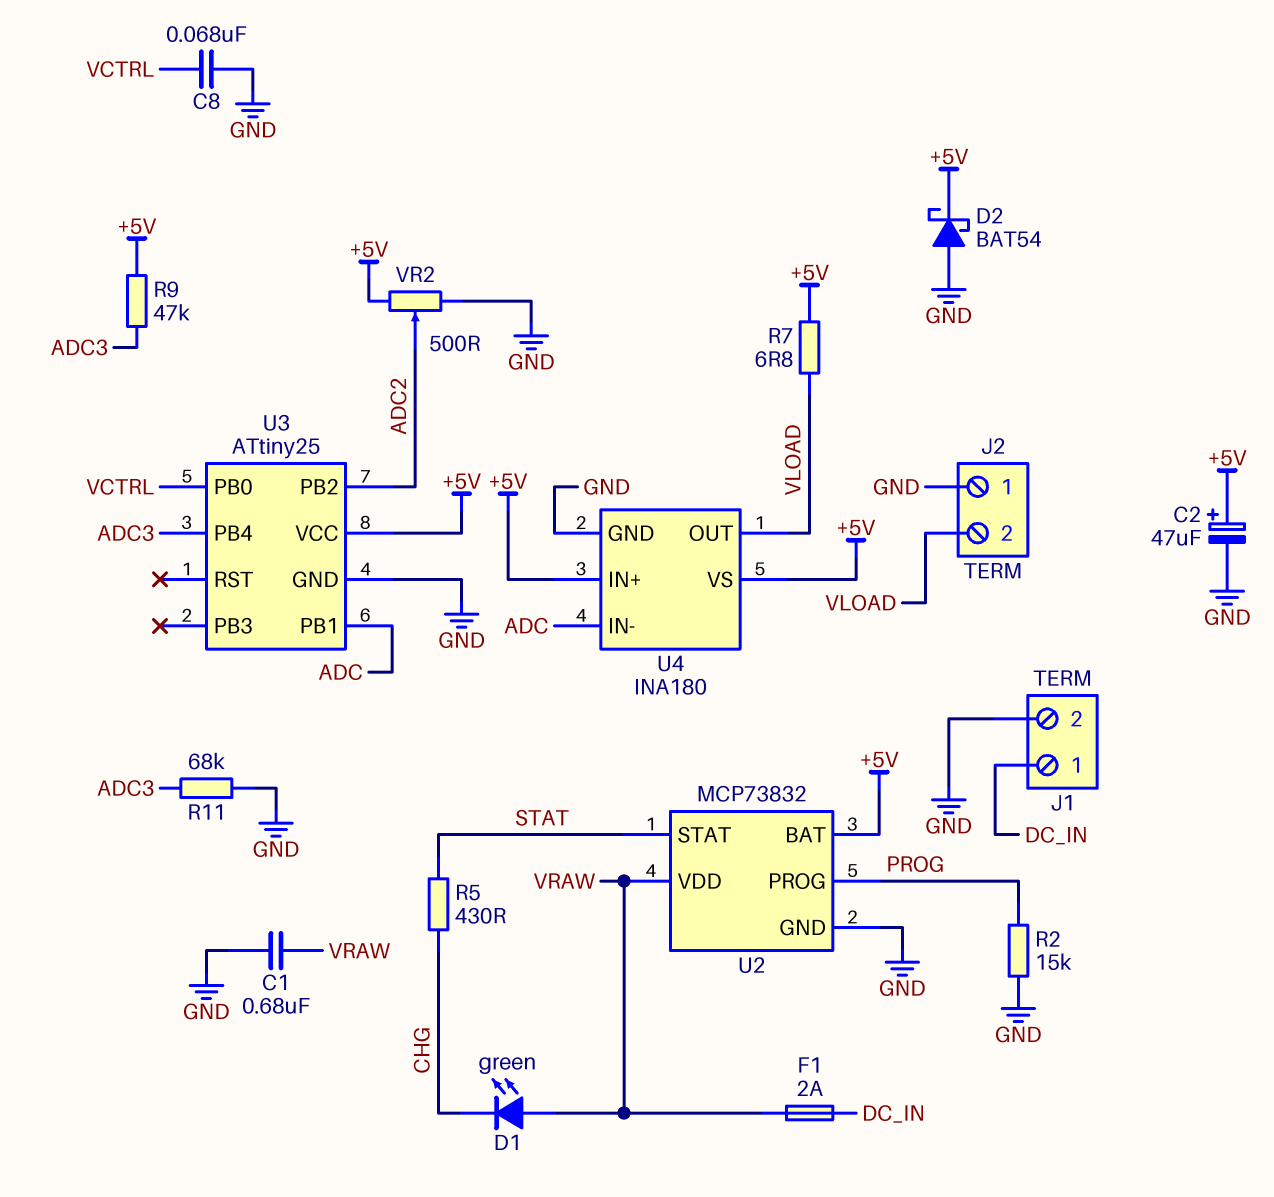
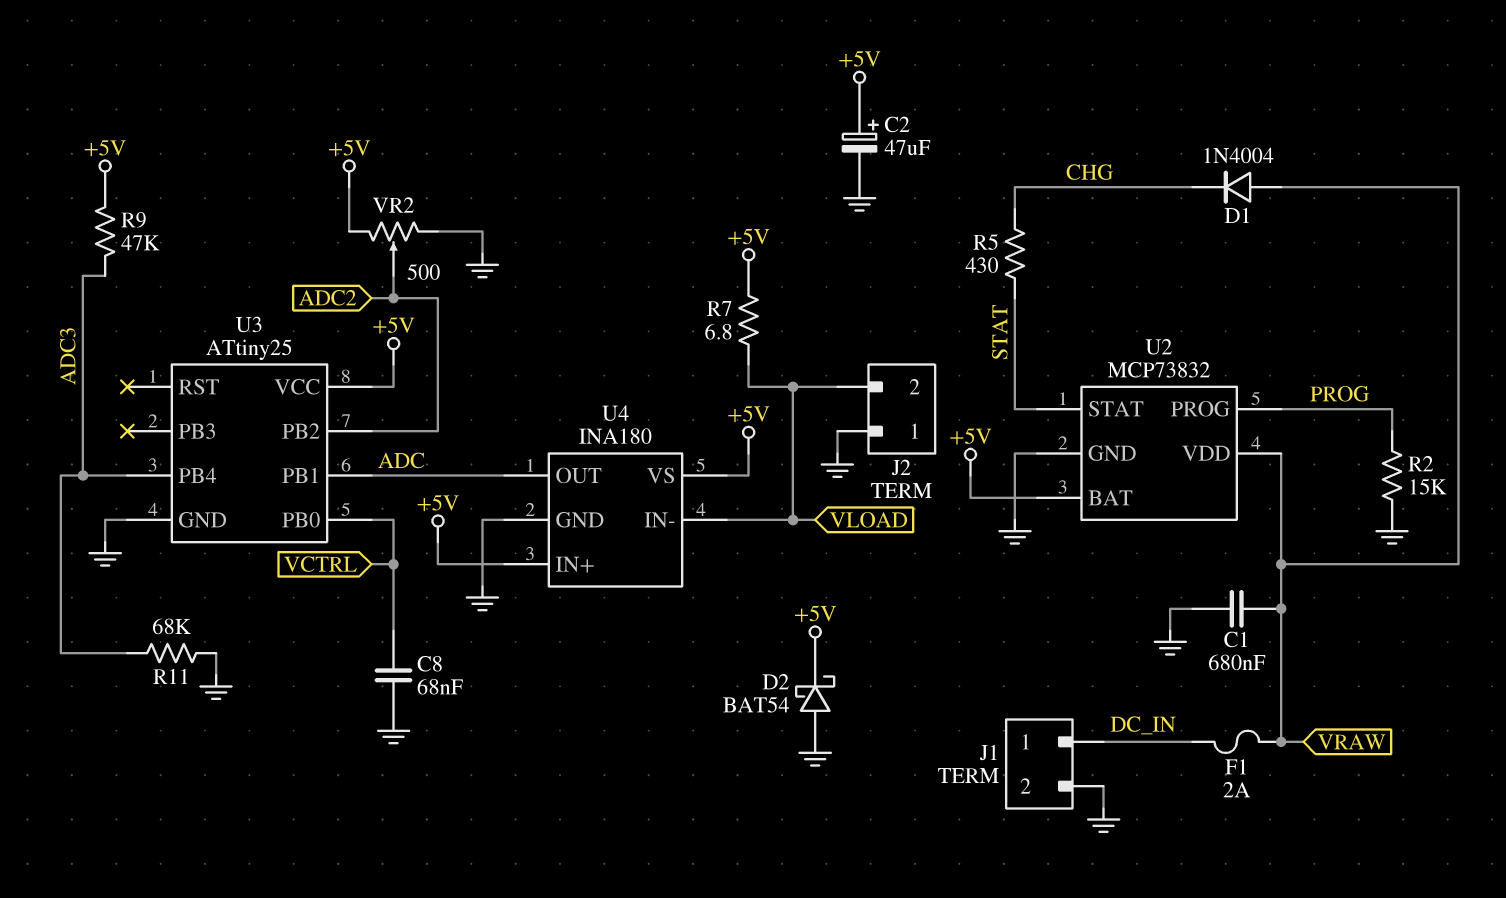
D1: LED green (A VRAW, K CHG) -> diode 1N4004 (A VRAW, K CHG)
U4 pin IN-: ADC -> VLOAD
U4 pin OUT: VLOAD -> ADC

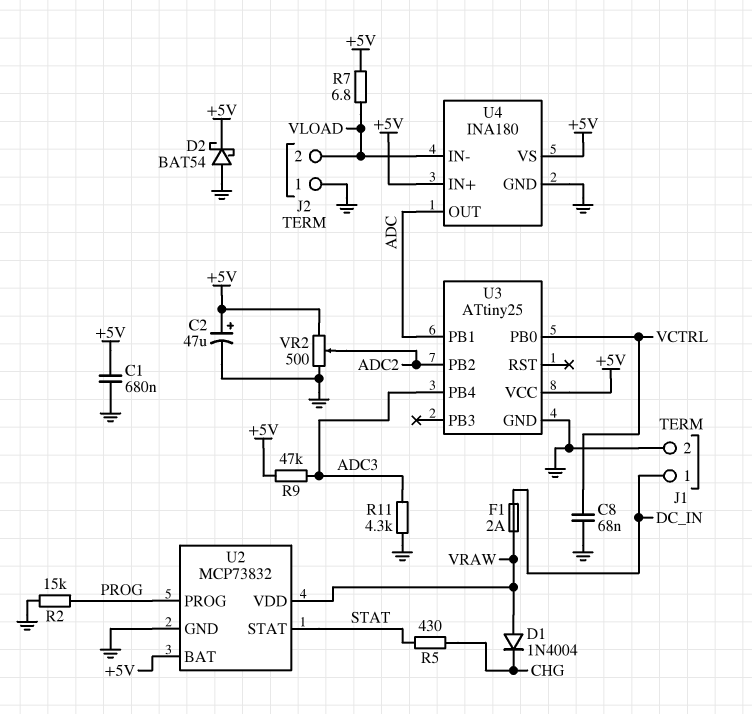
C1: 680nF (GND, VRAW) -> 680nF (+5V, GND)
R11: 68k (ADC3, GND) -> 4.3k (ADC3, GND)

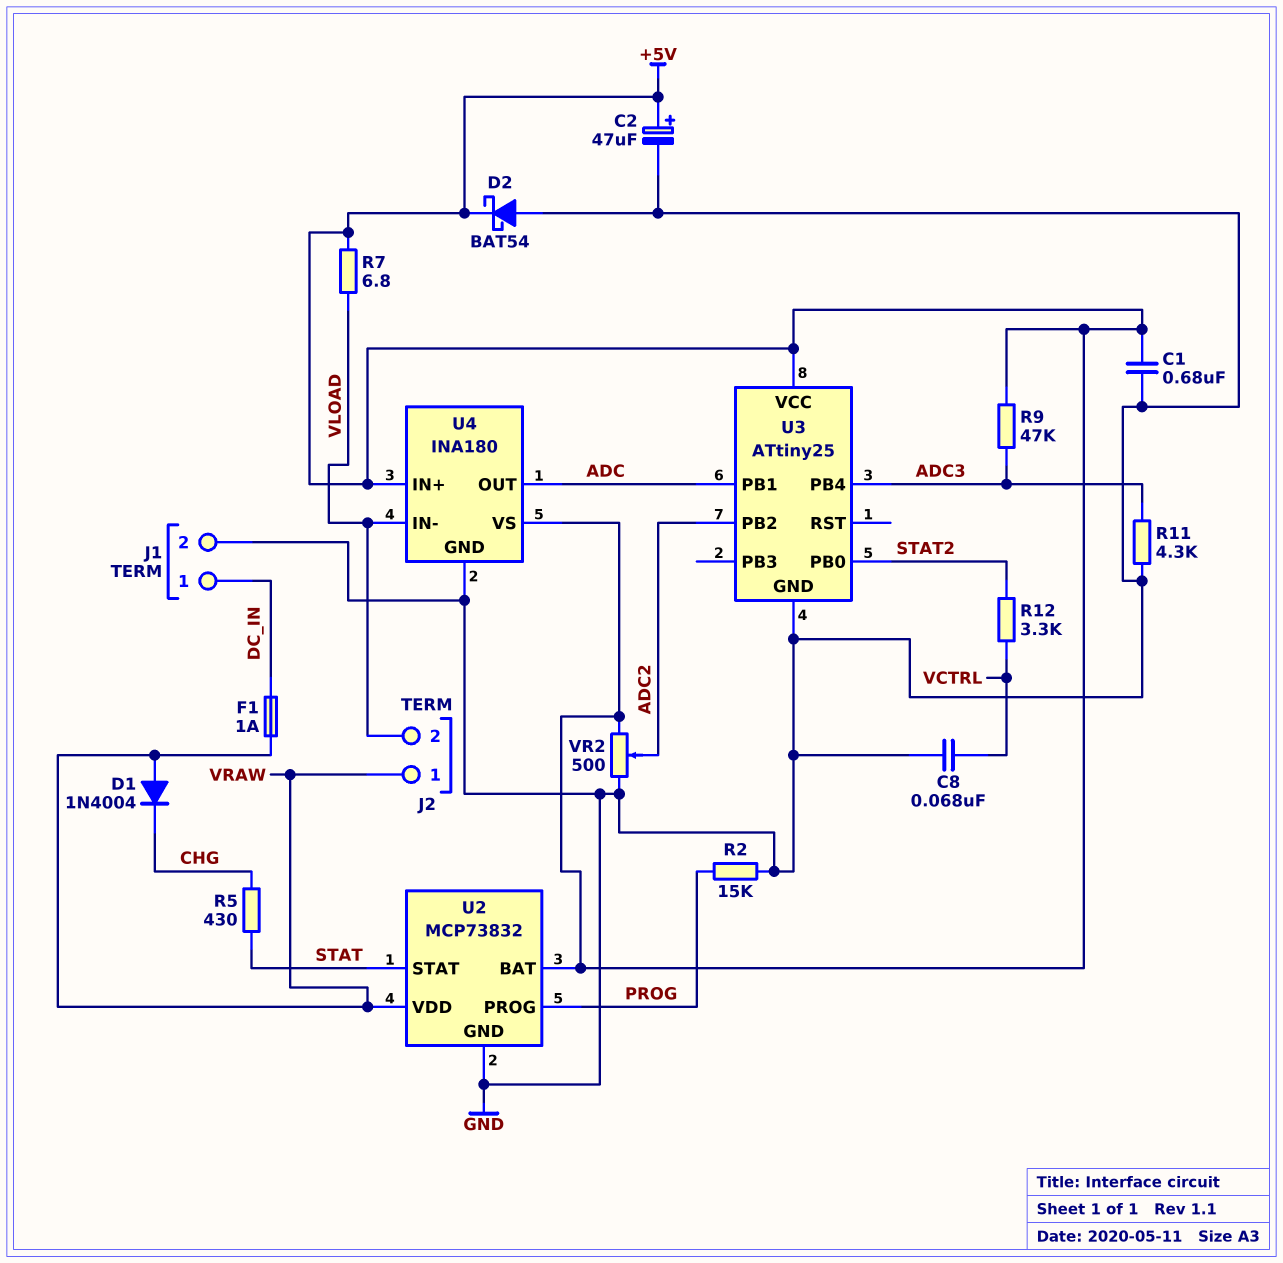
F1: 2A (DC_IN, VRAW) -> 1A (DC_IN, VRAW)
J2 pin 1: GND -> VRAW
R12: none -> 3.3k (STAT2, VCTRL)
U3 pin PB0: VCTRL -> STAT2

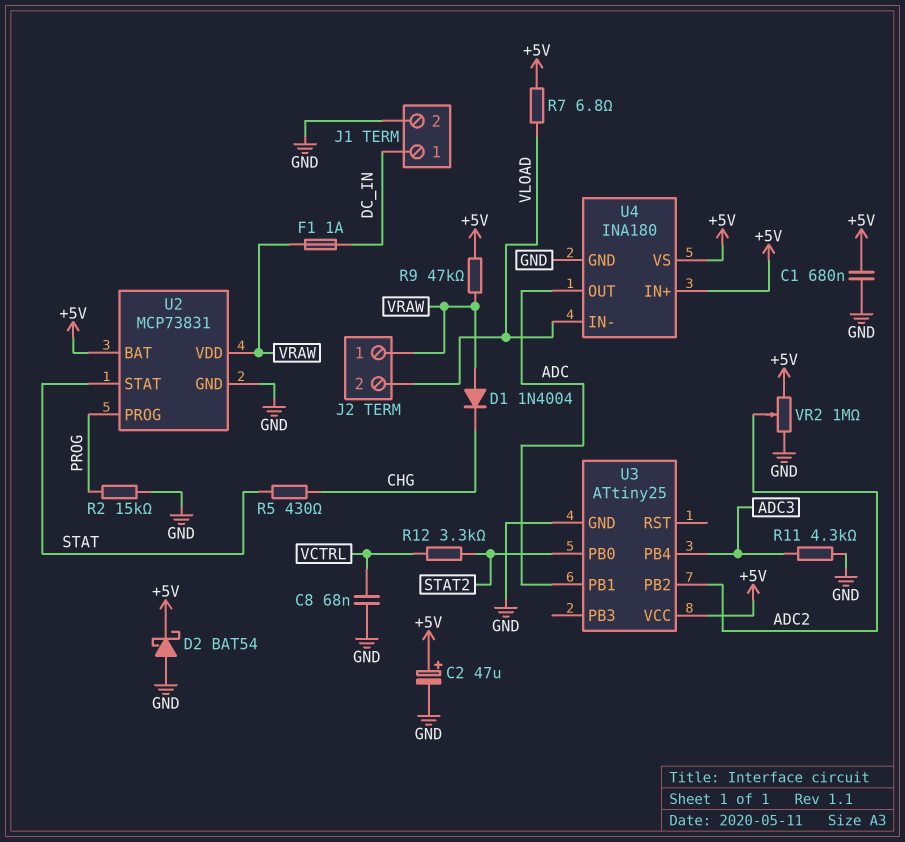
R9: 47k (+5V, ADC3) -> 47k (+5V, VRAW)
U2: MCP73832 -> MCP73831
VR2: 500 (+5V, GND, wiper ADC2) -> 1M (+5V, GND, wiper ADC2)

